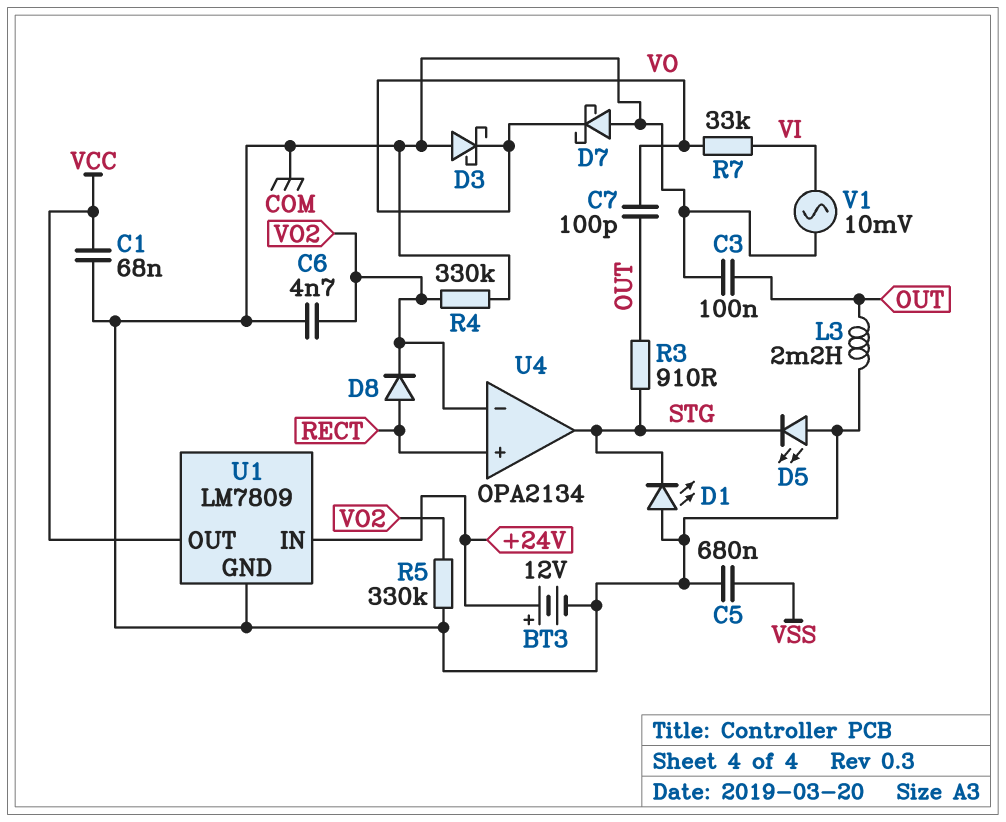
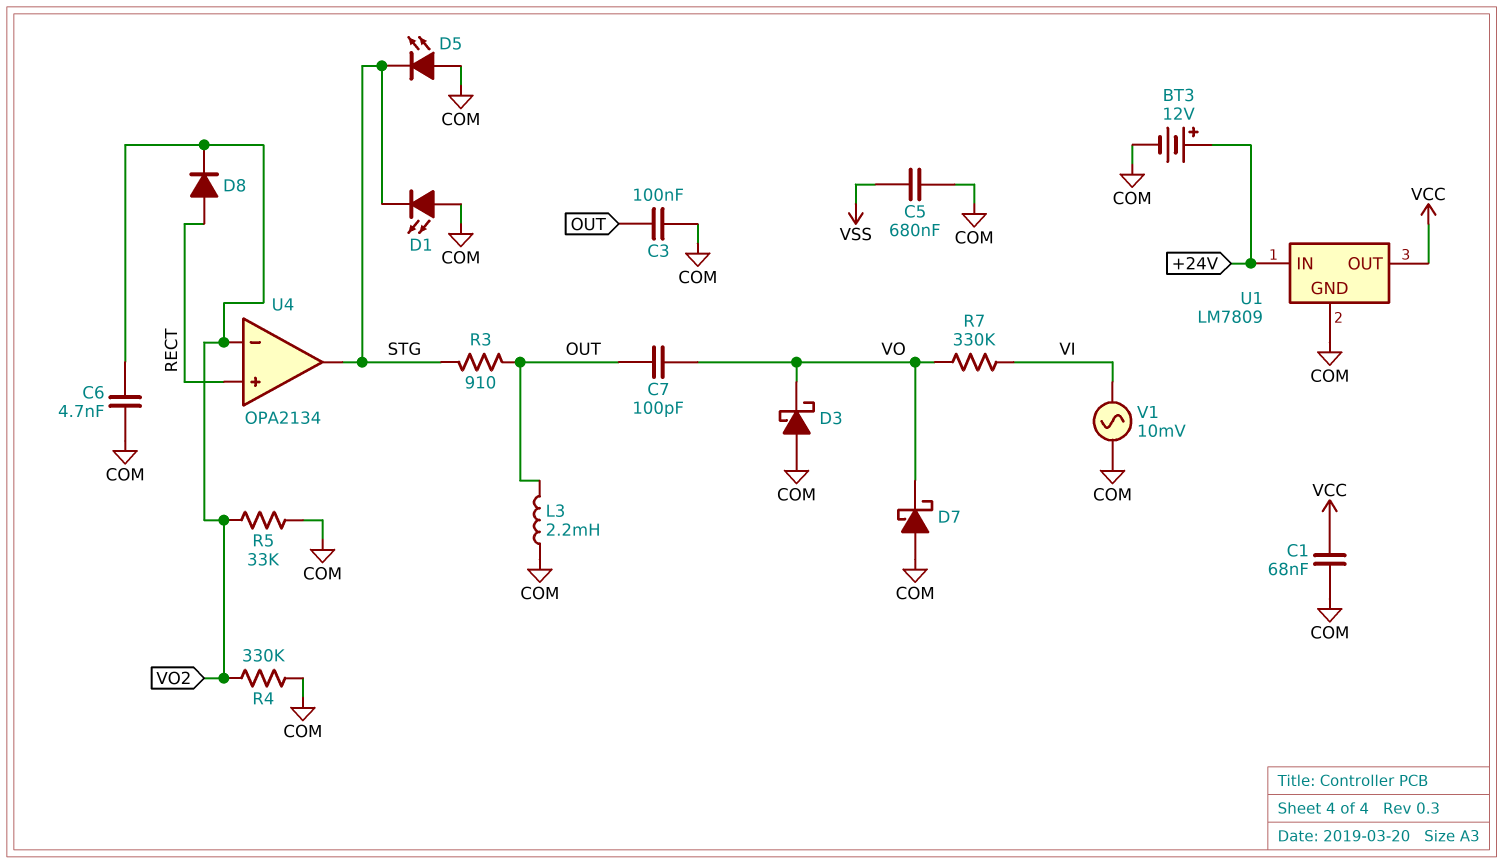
R5: 330k (COM, VO2) -> 33k (COM, VO2)
R7: 33k (VI, VO) -> 330k (VI, VO)

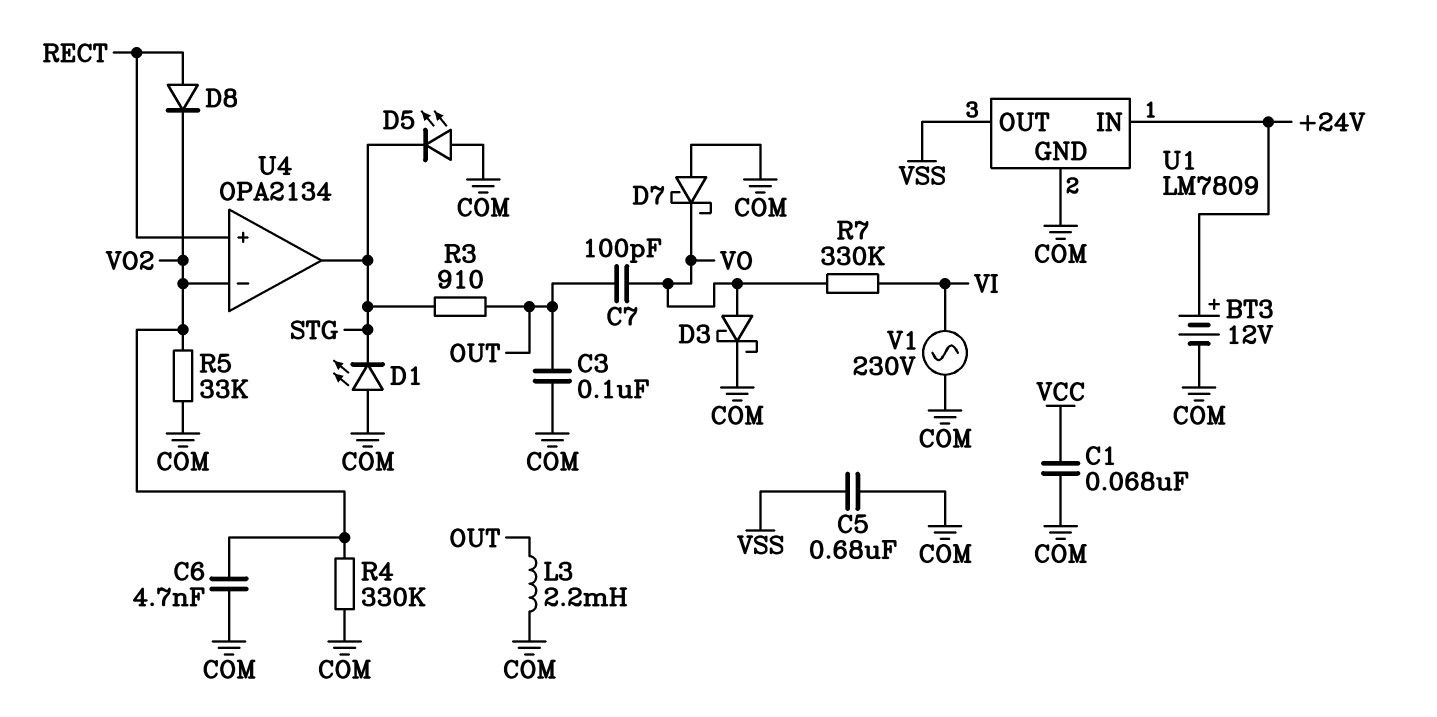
D3: schottky (A COM, K VO) -> schottky (A VO, K COM)
U1 pin OUT: VCC -> VSS
V1: AC 10mV (COM, VI) -> AC 230V (COM, VI)

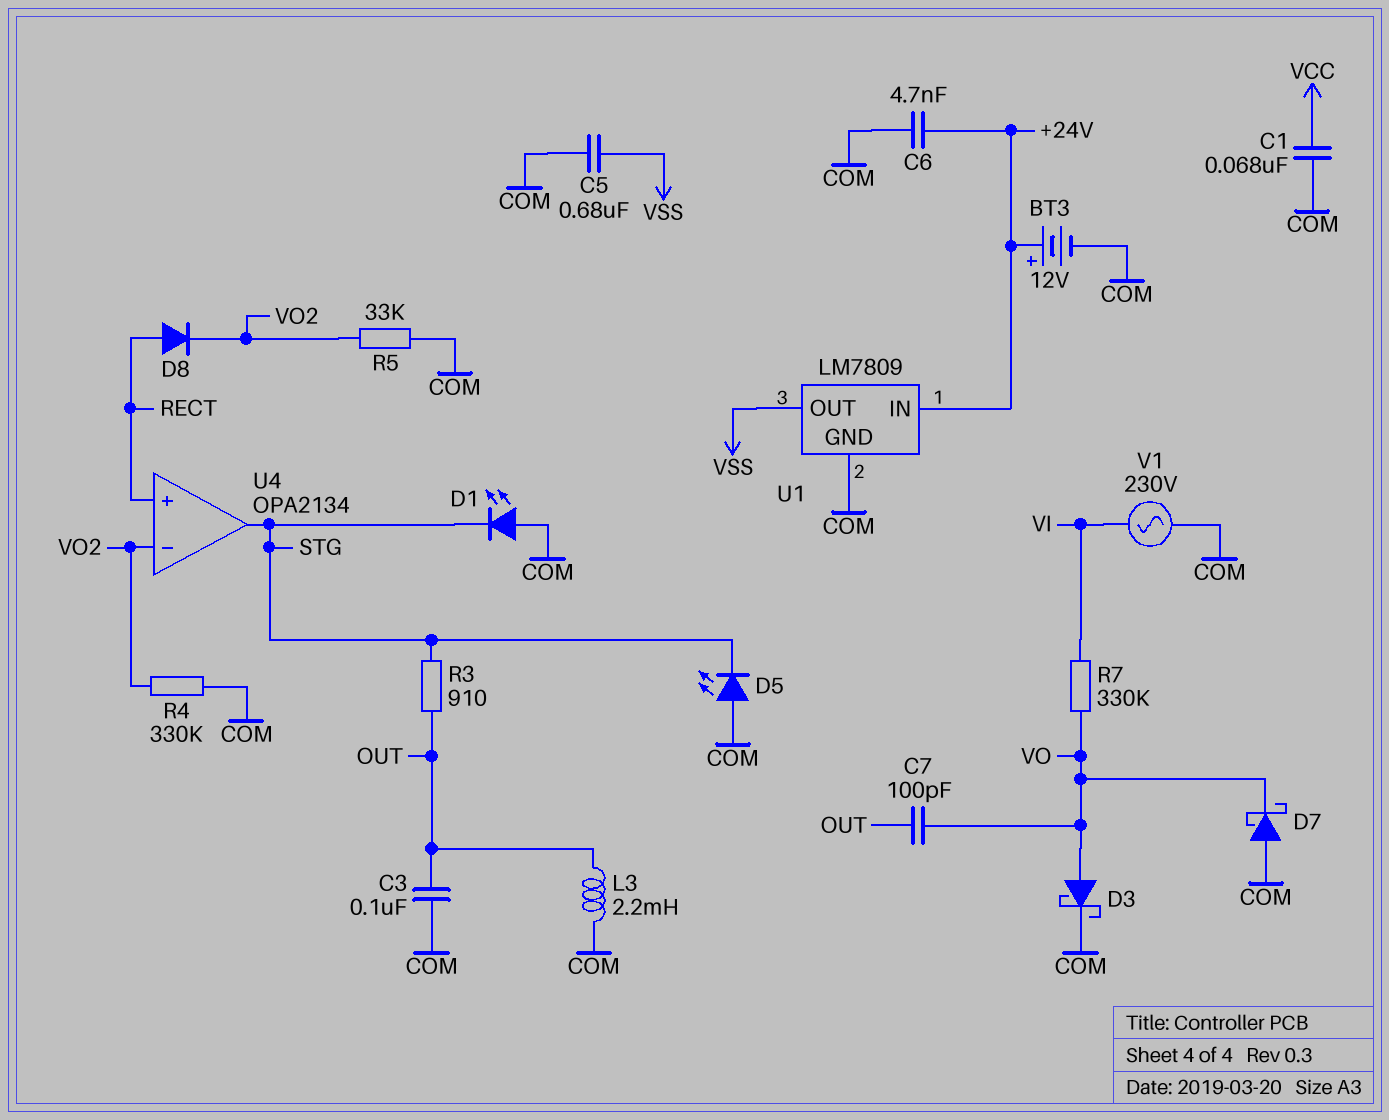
C6: 4.7nF (COM, VO2) -> 4.7nF (+24V, COM)

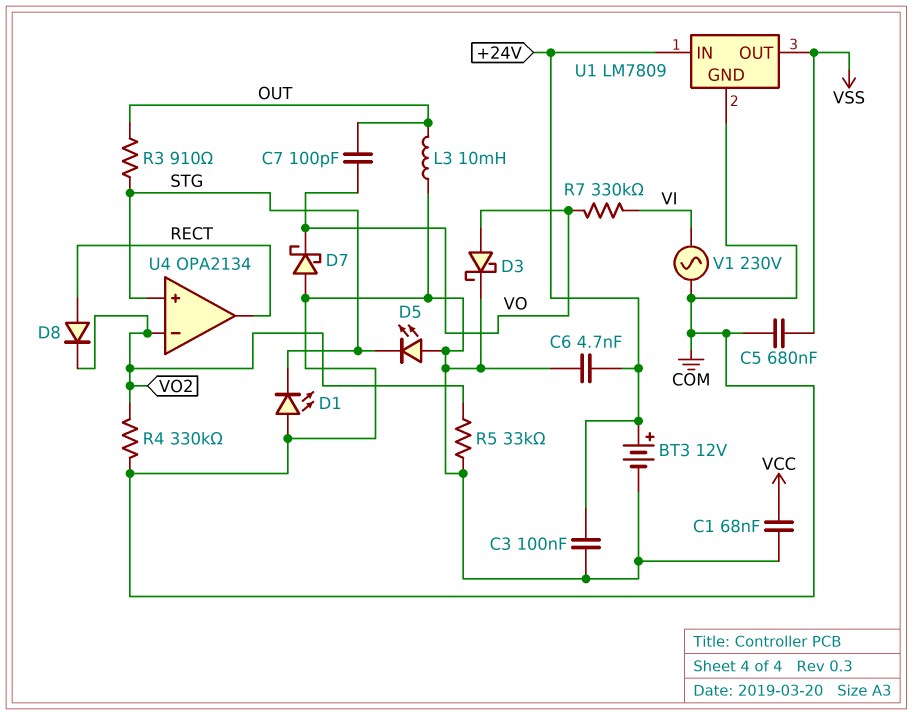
C3: 100nF (COM, OUT) -> 100nF (+24V, COM)
L3: 2.2mH (COM, OUT) -> 10mH (COM, OUT)
U4 pin in+: RECT -> STG
U4 pin out: STG -> RECT

